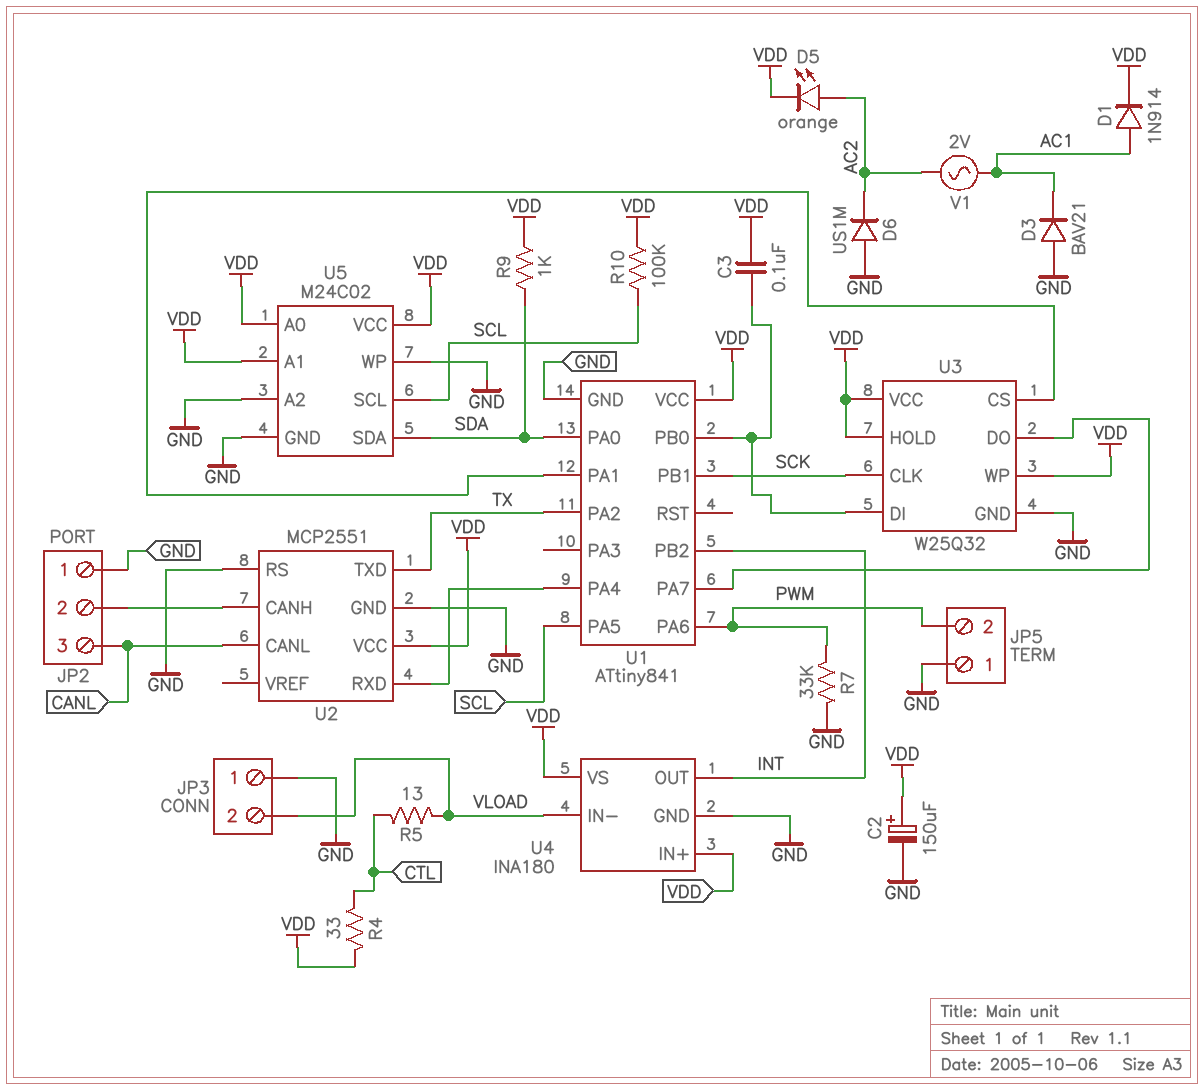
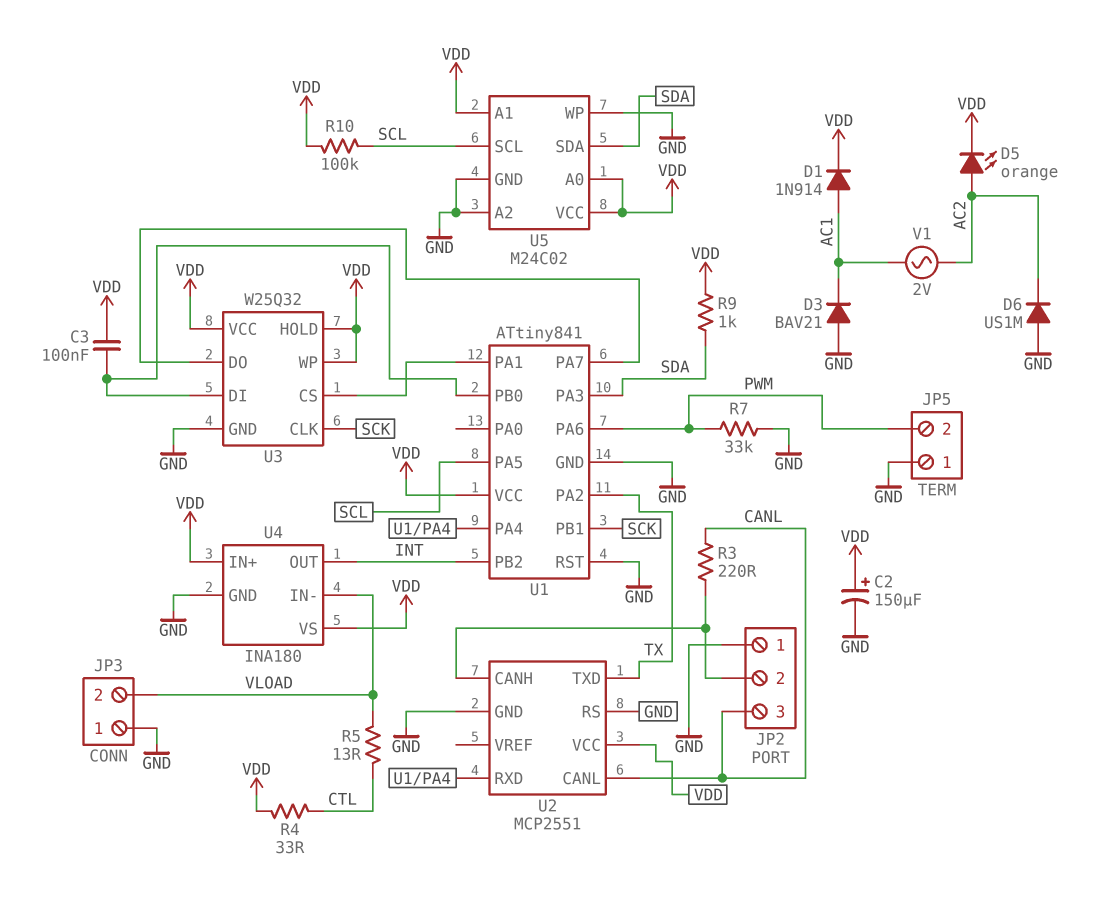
R3: none -> 220 (CANL, JP2/2)
U1 pin PA0: SDA -> none
U1 pin PA3: none -> SDA
U1 pin RST: none -> GND

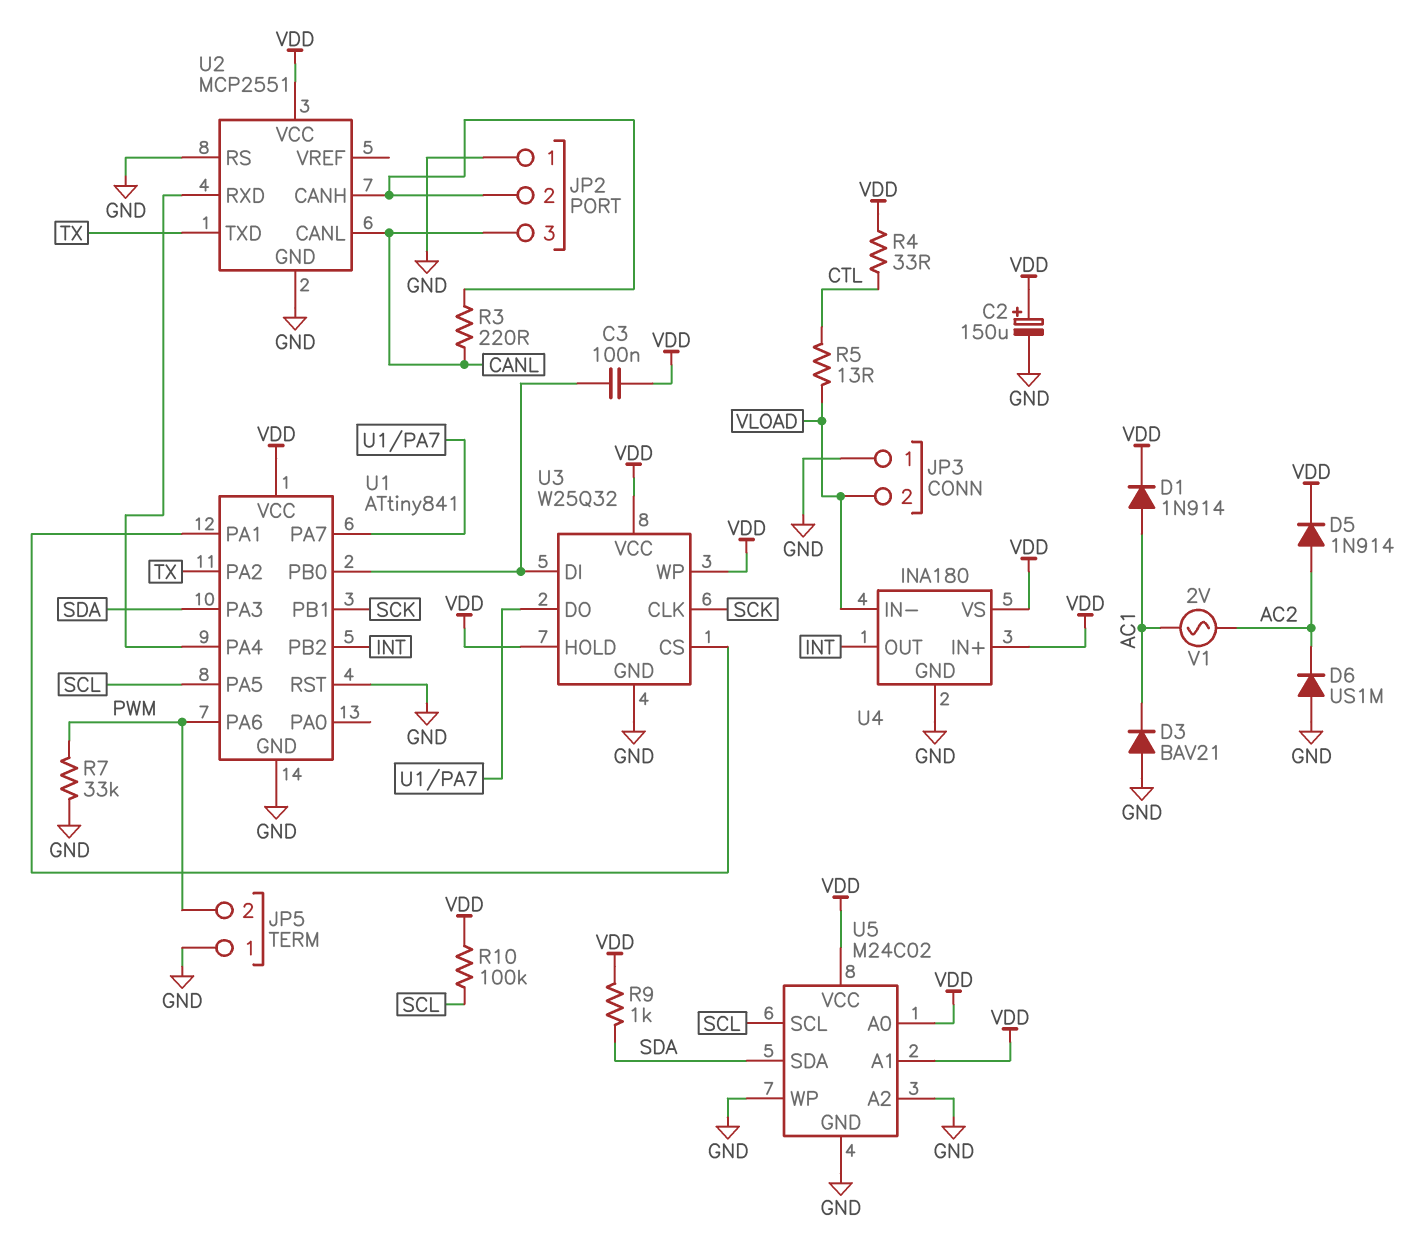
D5: LED orange (A AC2, K VDD) -> diode 1N914 (A AC2, K VDD)

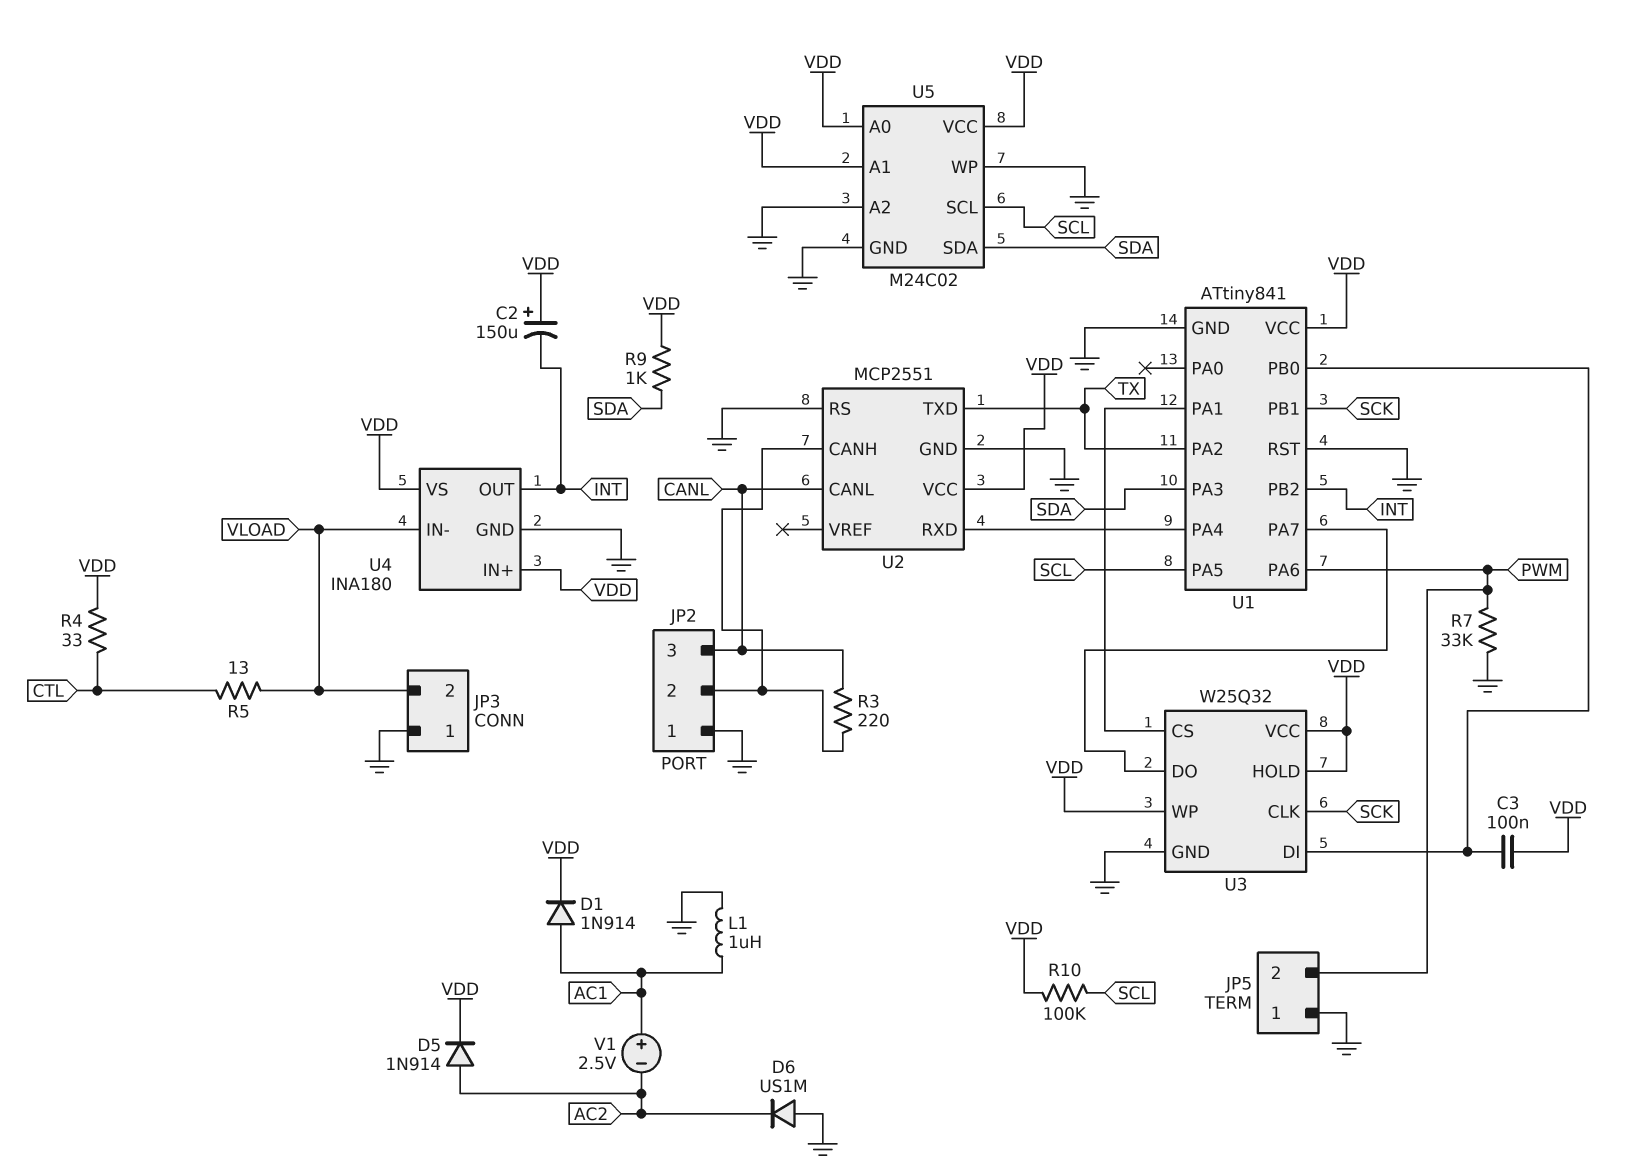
C2: 150uF (plus VDD, minus GND) -> 150uF (plus VDD, minus INT)
D3: diode BAV21 (A GND, K AC1) -> none
L1: none -> 1uH (AC1, GND)
V1: AC 2V (AC1, AC2) -> 2.5V (plus AC1, minus AC2)

